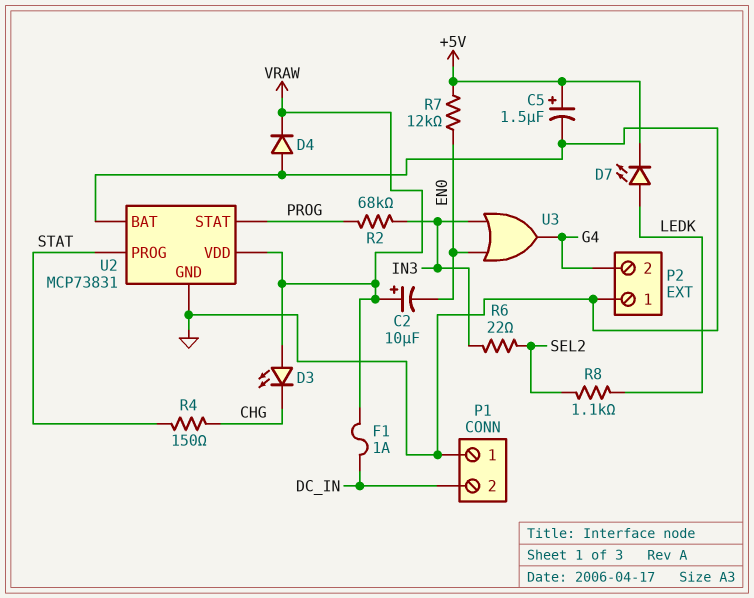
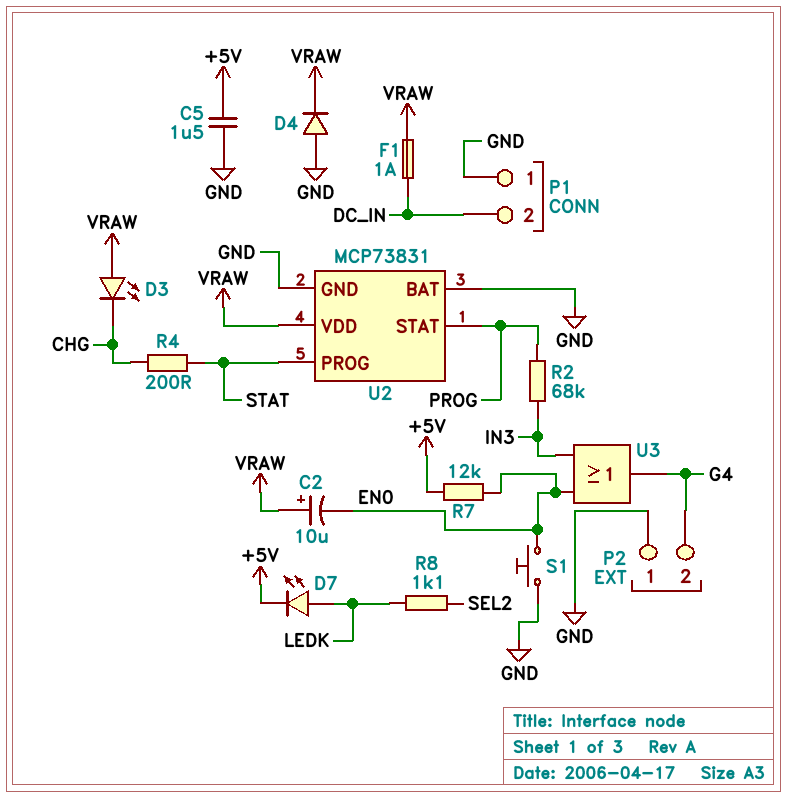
C5: 1.5uF (plus +5V, minus GND) -> 1.5uF (+5V, GND)
R4: 150 (CHG, STAT) -> 200 (CHG, STAT)
R6: 22 (IN3, SEL2) -> none
S1: none -> button (EN0, GND)

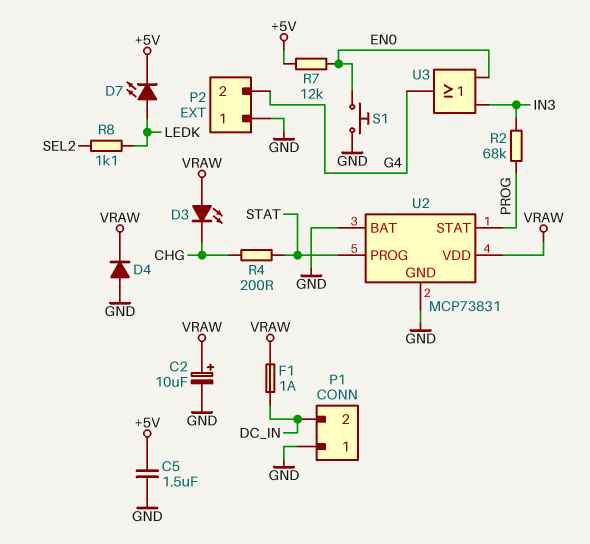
C2: 10uF (plus VRAW, minus EN0) -> 10uF (plus VRAW, minus GND)

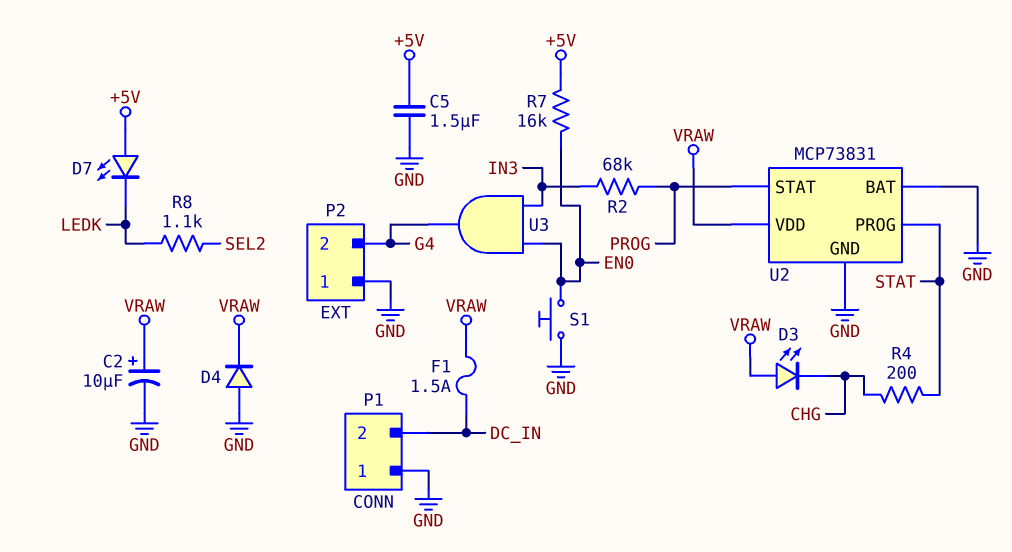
D7: LED (A LEDK, K +5V) -> LED (A +5V, K LEDK)
F1: 1A (DC_IN, VRAW) -> 1.5A (DC_IN, VRAW)
R7: 12k (+5V, EN0) -> 16k (+5V, EN0)
U3: OR (in EN0, in IN3, out G4) -> AND (in EN0, in IN3, out G4)

